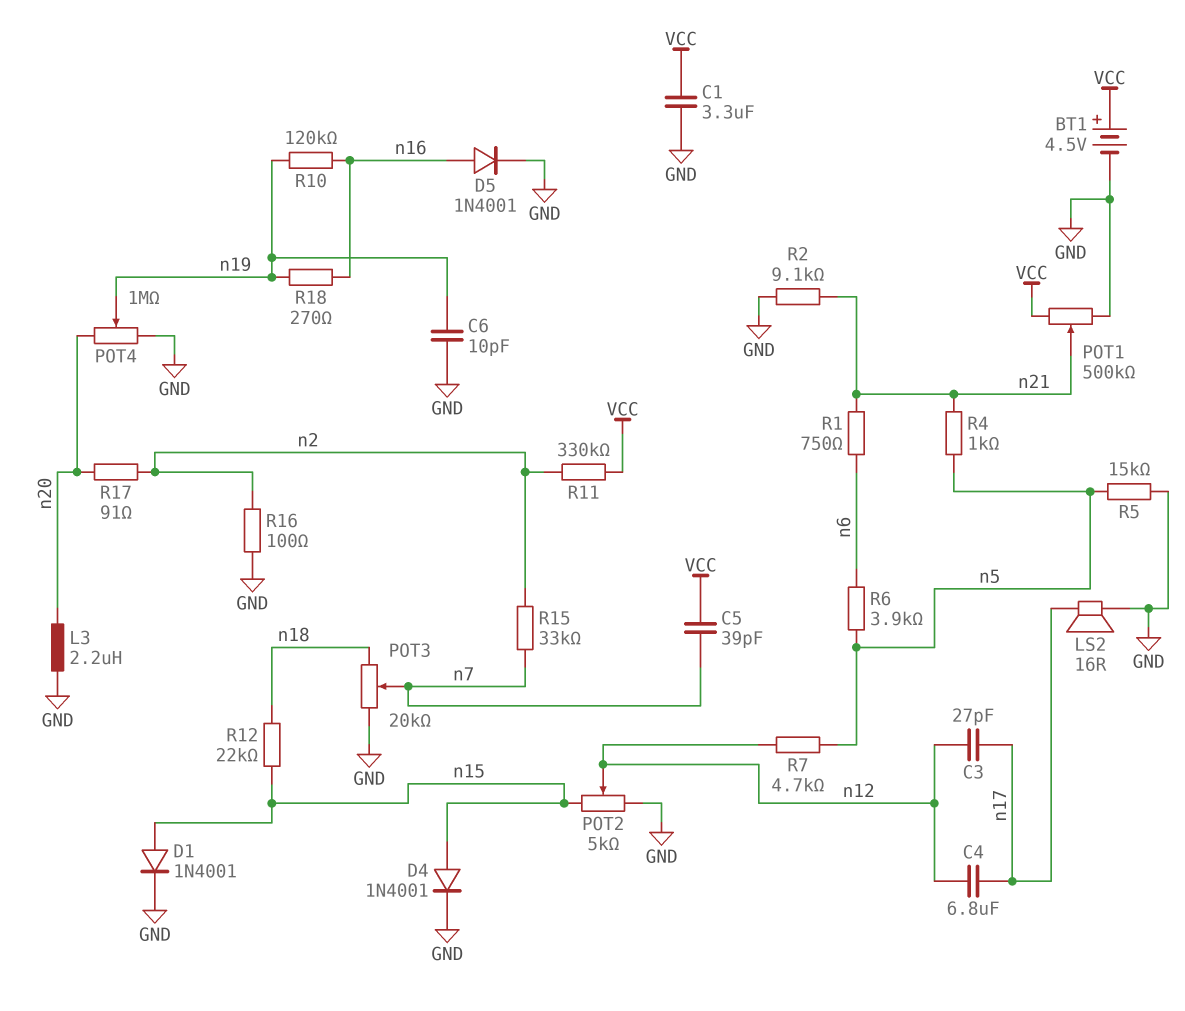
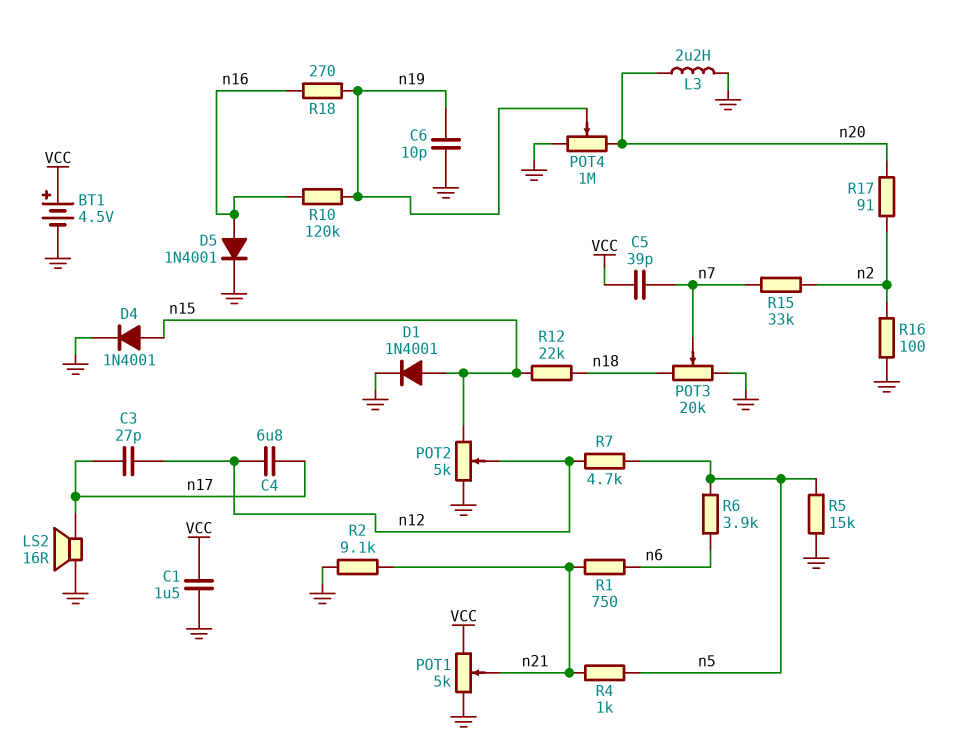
C1: 3.3uF (GND, VCC) -> 1.5uF (GND, VCC)
POT1: 500k (GND, VCC, wiper n21) -> 5k (GND, VCC, wiper n21)
R11: 330k (VCC, n2) -> none

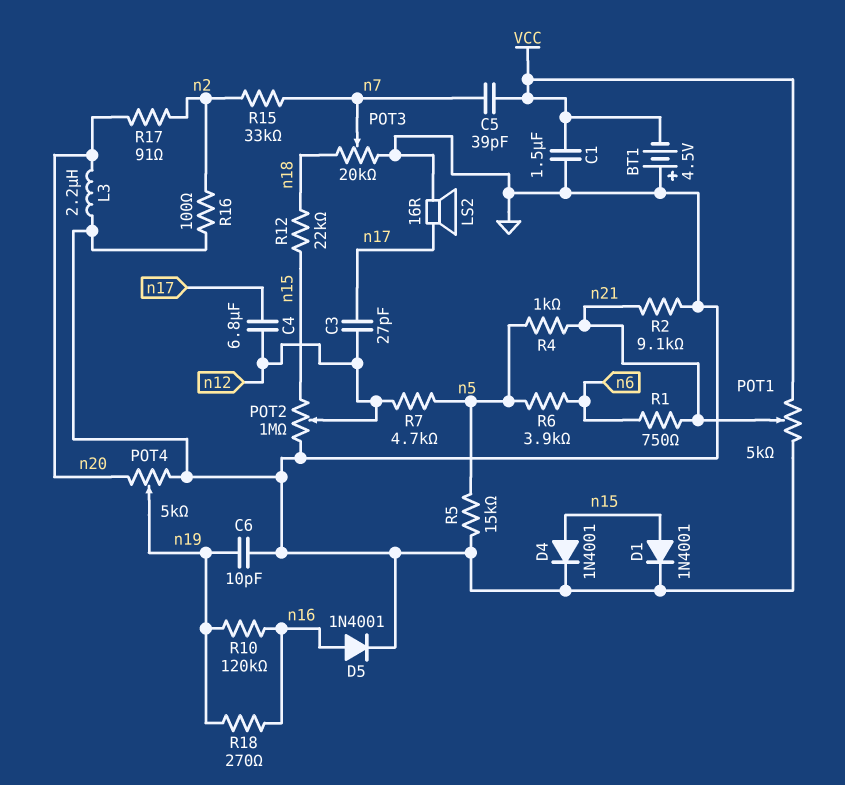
BT1: 4.5V (plus VCC, minus GND) -> 4.5V (plus GND, minus VCC)
POT2: 5k (GND, n15, wiper n12) -> 1M (GND, n15, wiper n12)
POT4: 1M (GND, n20, wiper n19) -> 5k (GND, n20, wiper n19)

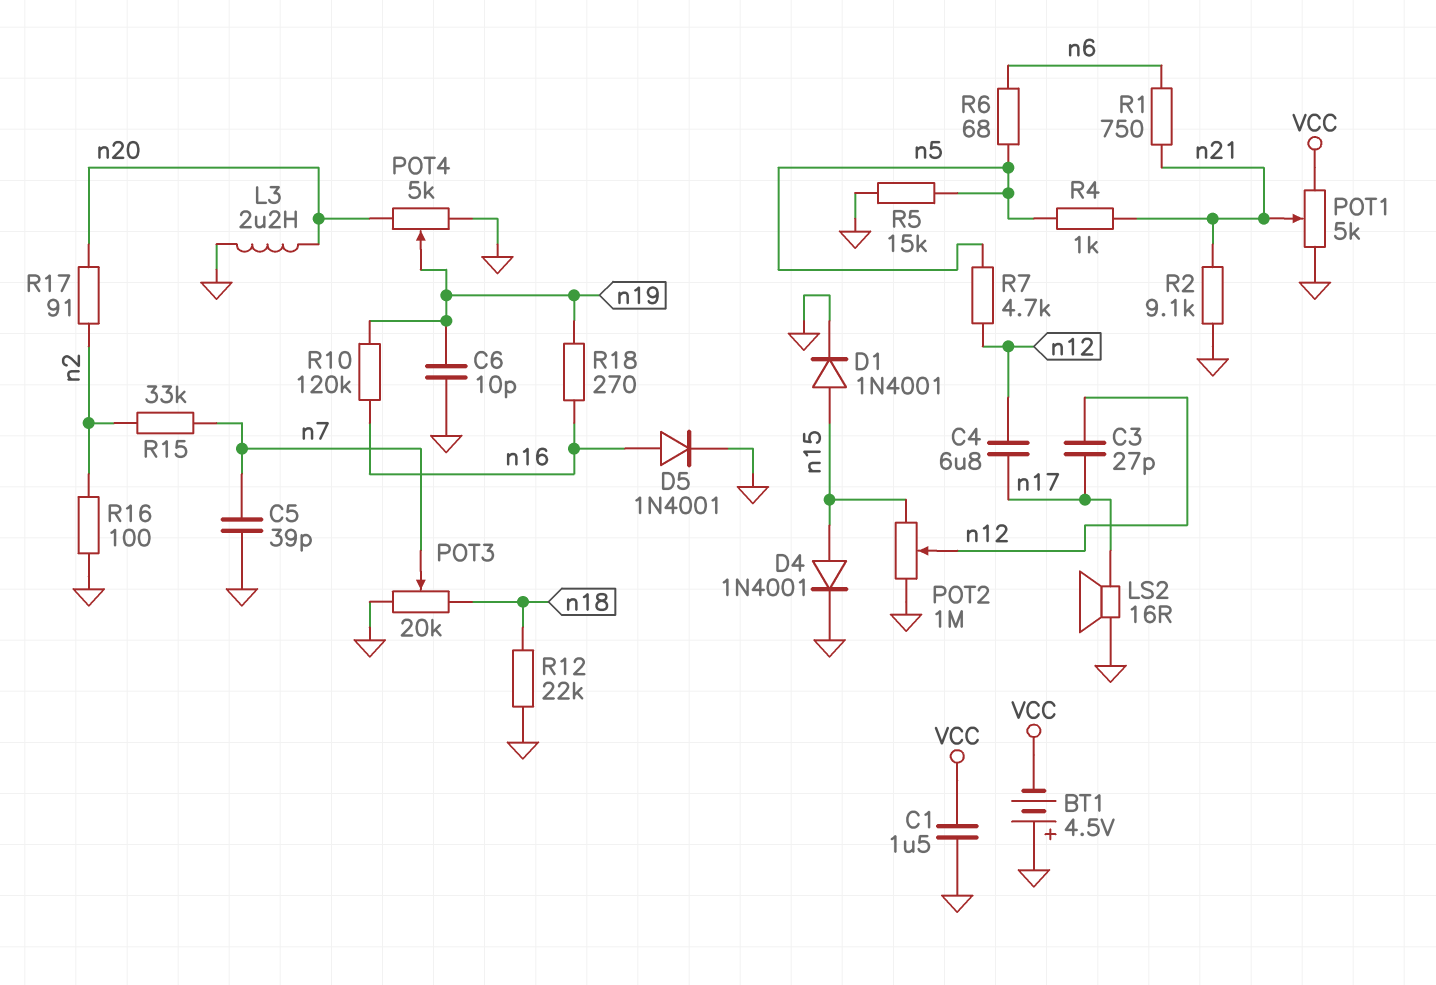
C5: 39pF (VCC, n7) -> 39pF (GND, n7)
R6: 3.9k (n5, n6) -> 68 (n5, n6)
R12: 22k (n15, n18) -> 22k (GND, n18)

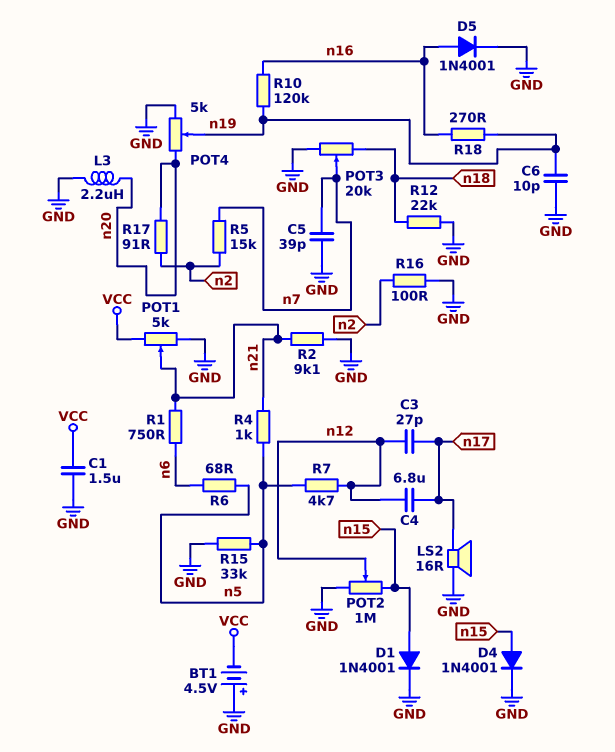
R5: 15k (GND, n5) -> 15k (n2, n7)
R15: 33k (n2, n7) -> 33k (GND, n5)

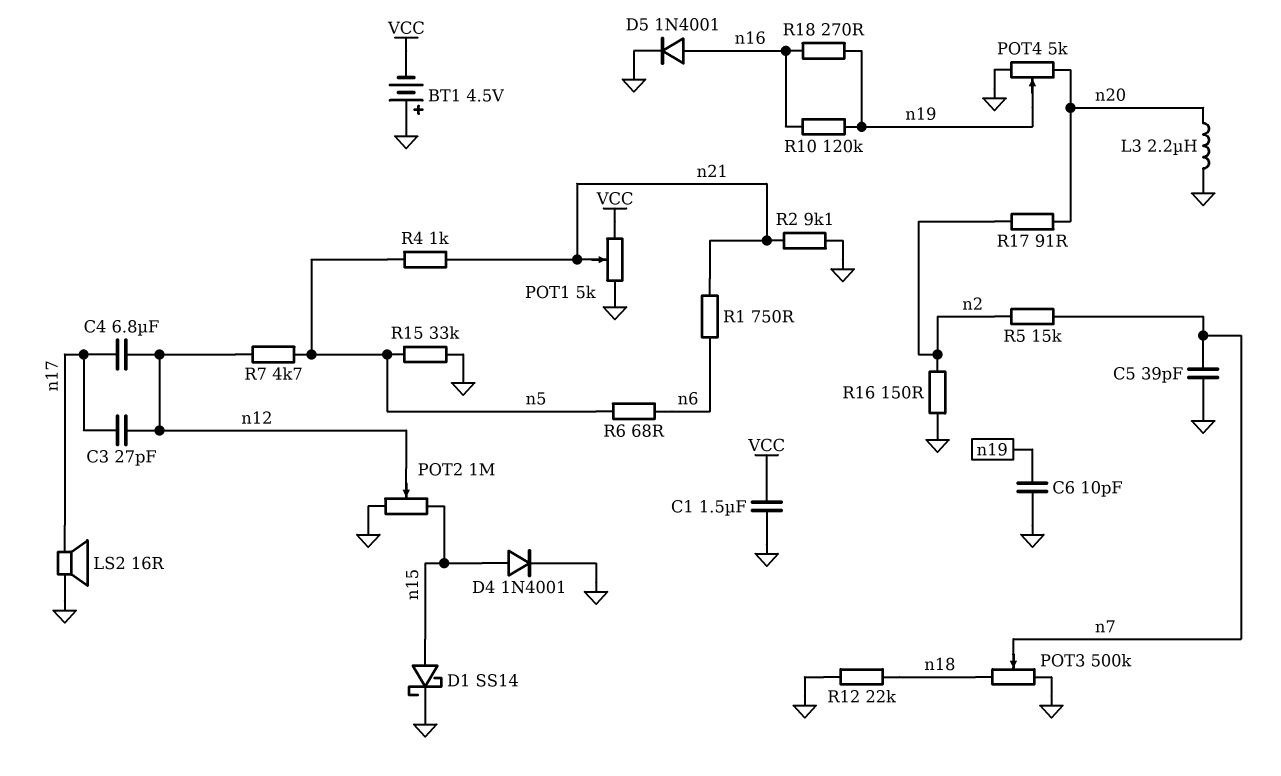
D1: diode 1N4001 (A n15, K GND) -> schottky SS14 (A n15, K GND)
POT3: 20k (GND, n18, wiper n7) -> 500k (GND, n18, wiper n7)
R16: 100 (GND, n2) -> 150 (GND, n2)

